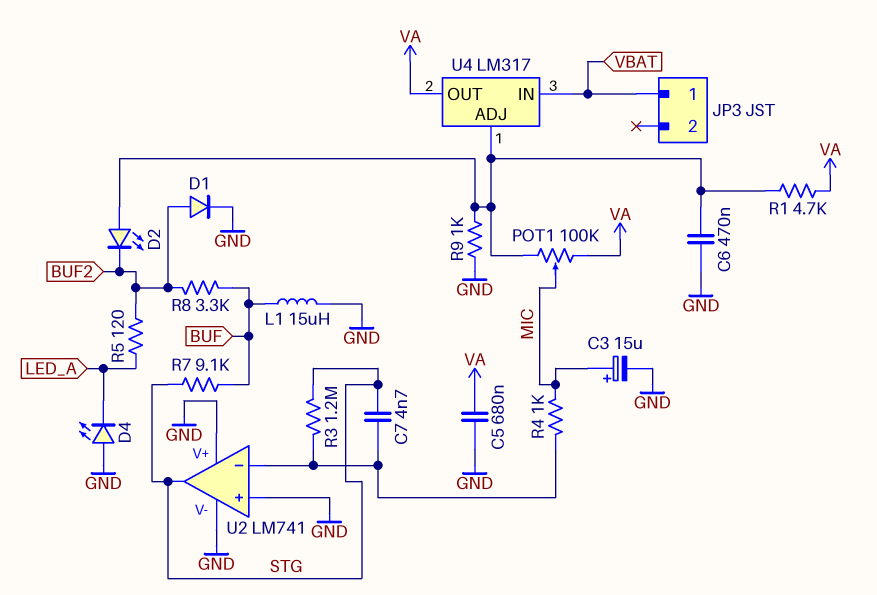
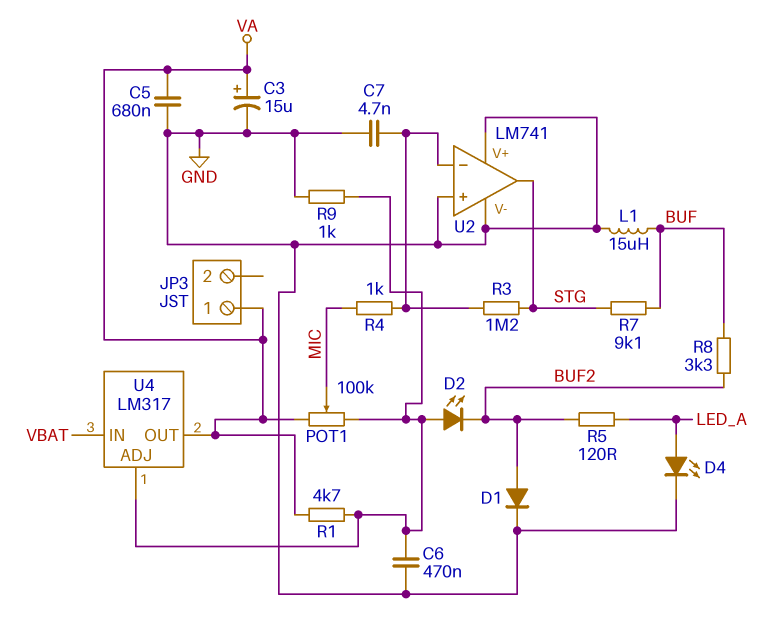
C3: 15uF (plus MIC, minus GND) -> 15uF (plus VA, minus GND)
C7: 4.7nF (STG, U2/in-) -> 4.7nF (GND, U2/in-)
D4: LED (A GND, K LED_A) -> LED (A LED_A, K GND)
JP3 pin 1: VBAT -> VA

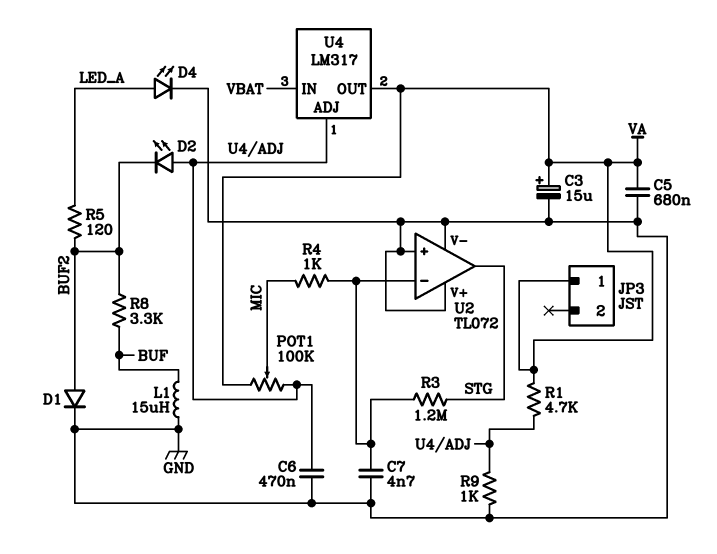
R7: 9.1k (BUF, STG) -> none
U2: LM741 -> TL072

